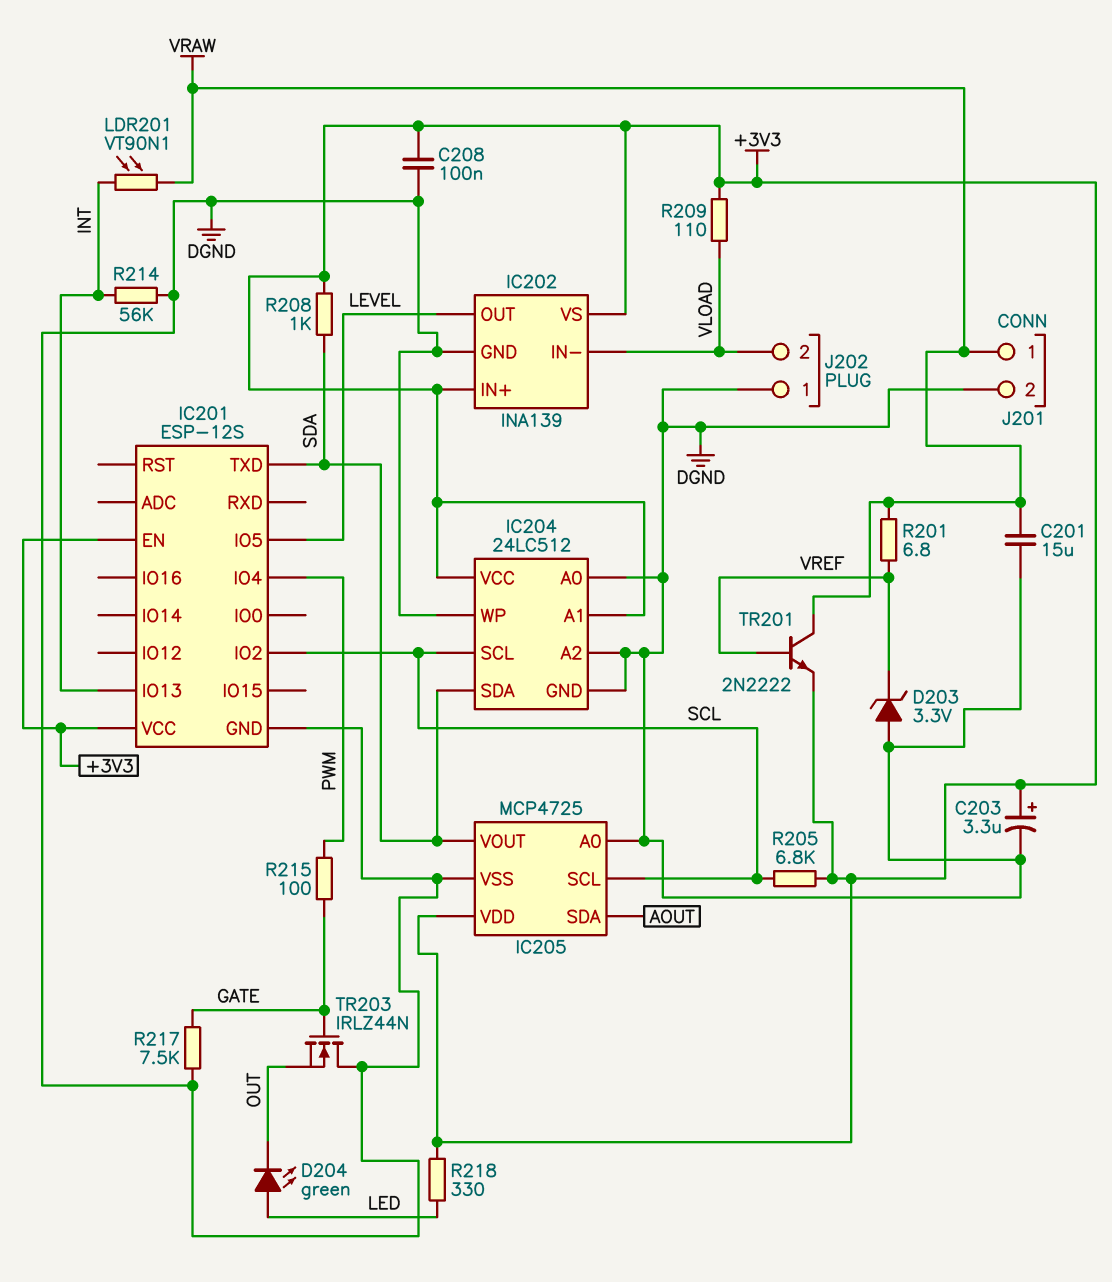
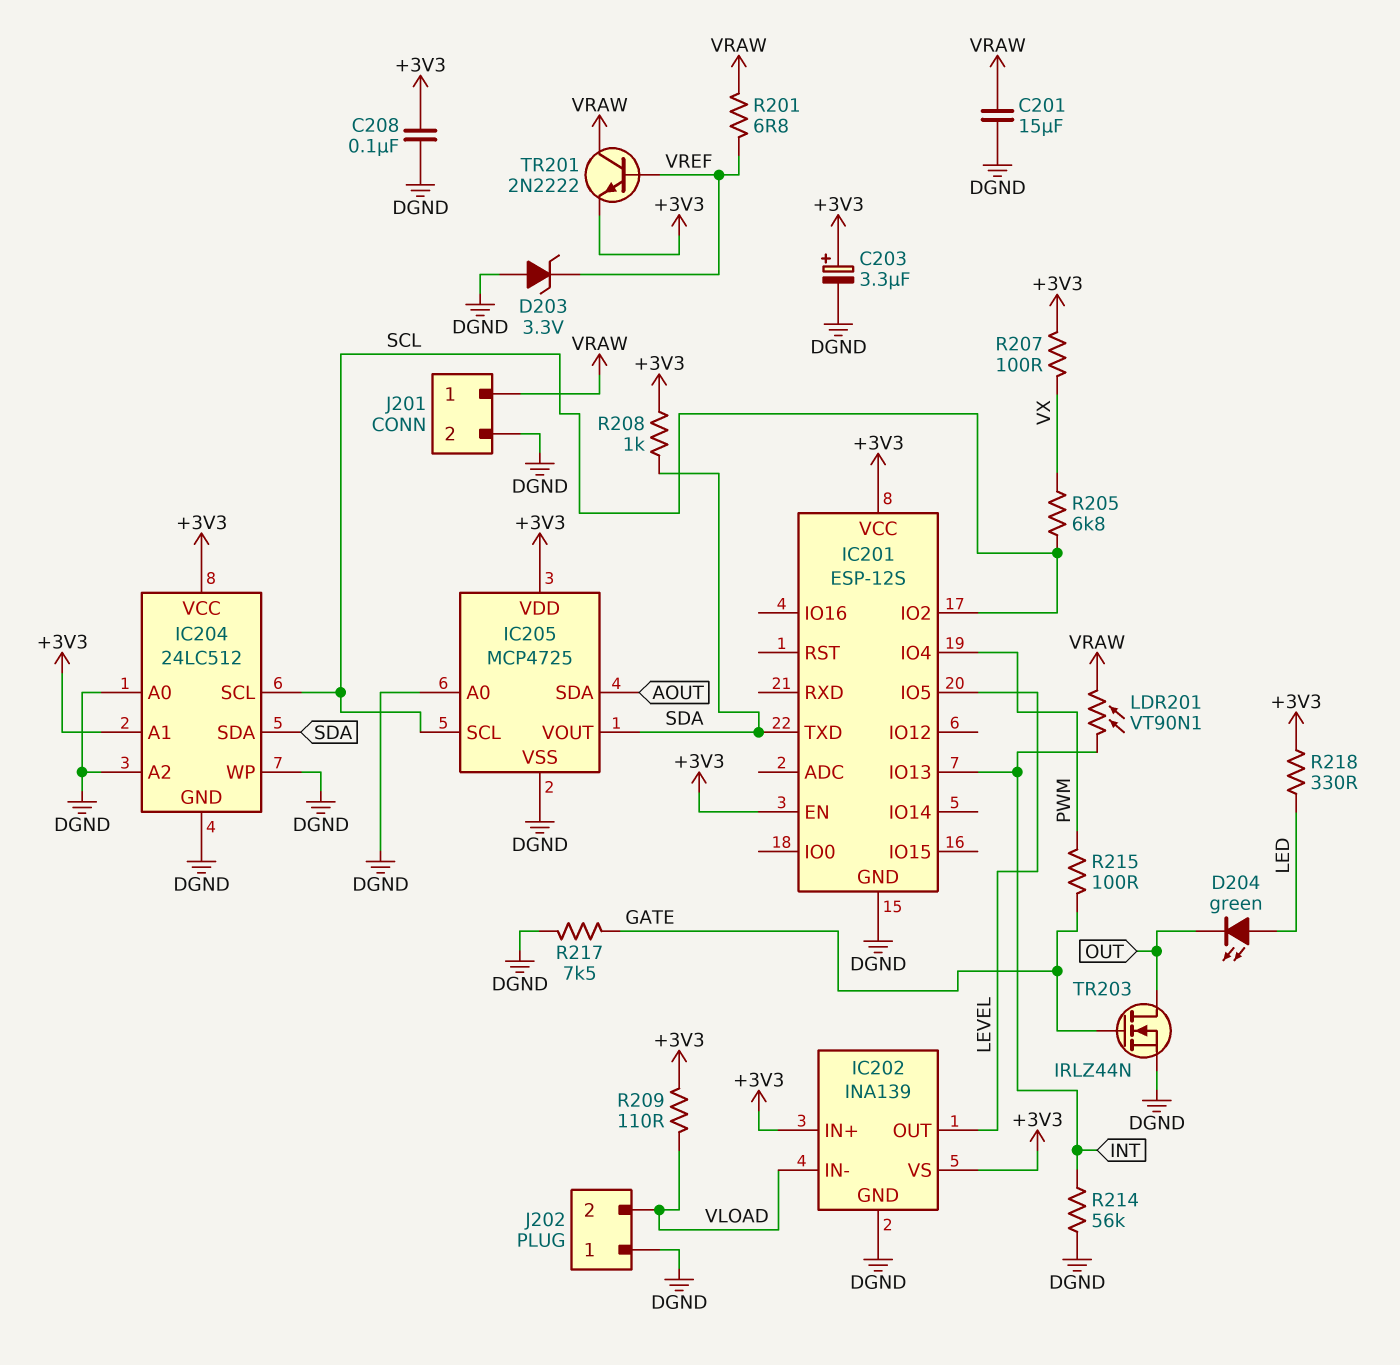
R205: 6.8k (+3V3, SCL) -> 6.8k (SCL, VX)
R207: none -> 100 (+3V3, VX)
TR203: NMOS IRLZ44N (G GATE, D DGND, S OUT) -> NMOS IRLZ44N (G GATE, D OUT, S DGND)

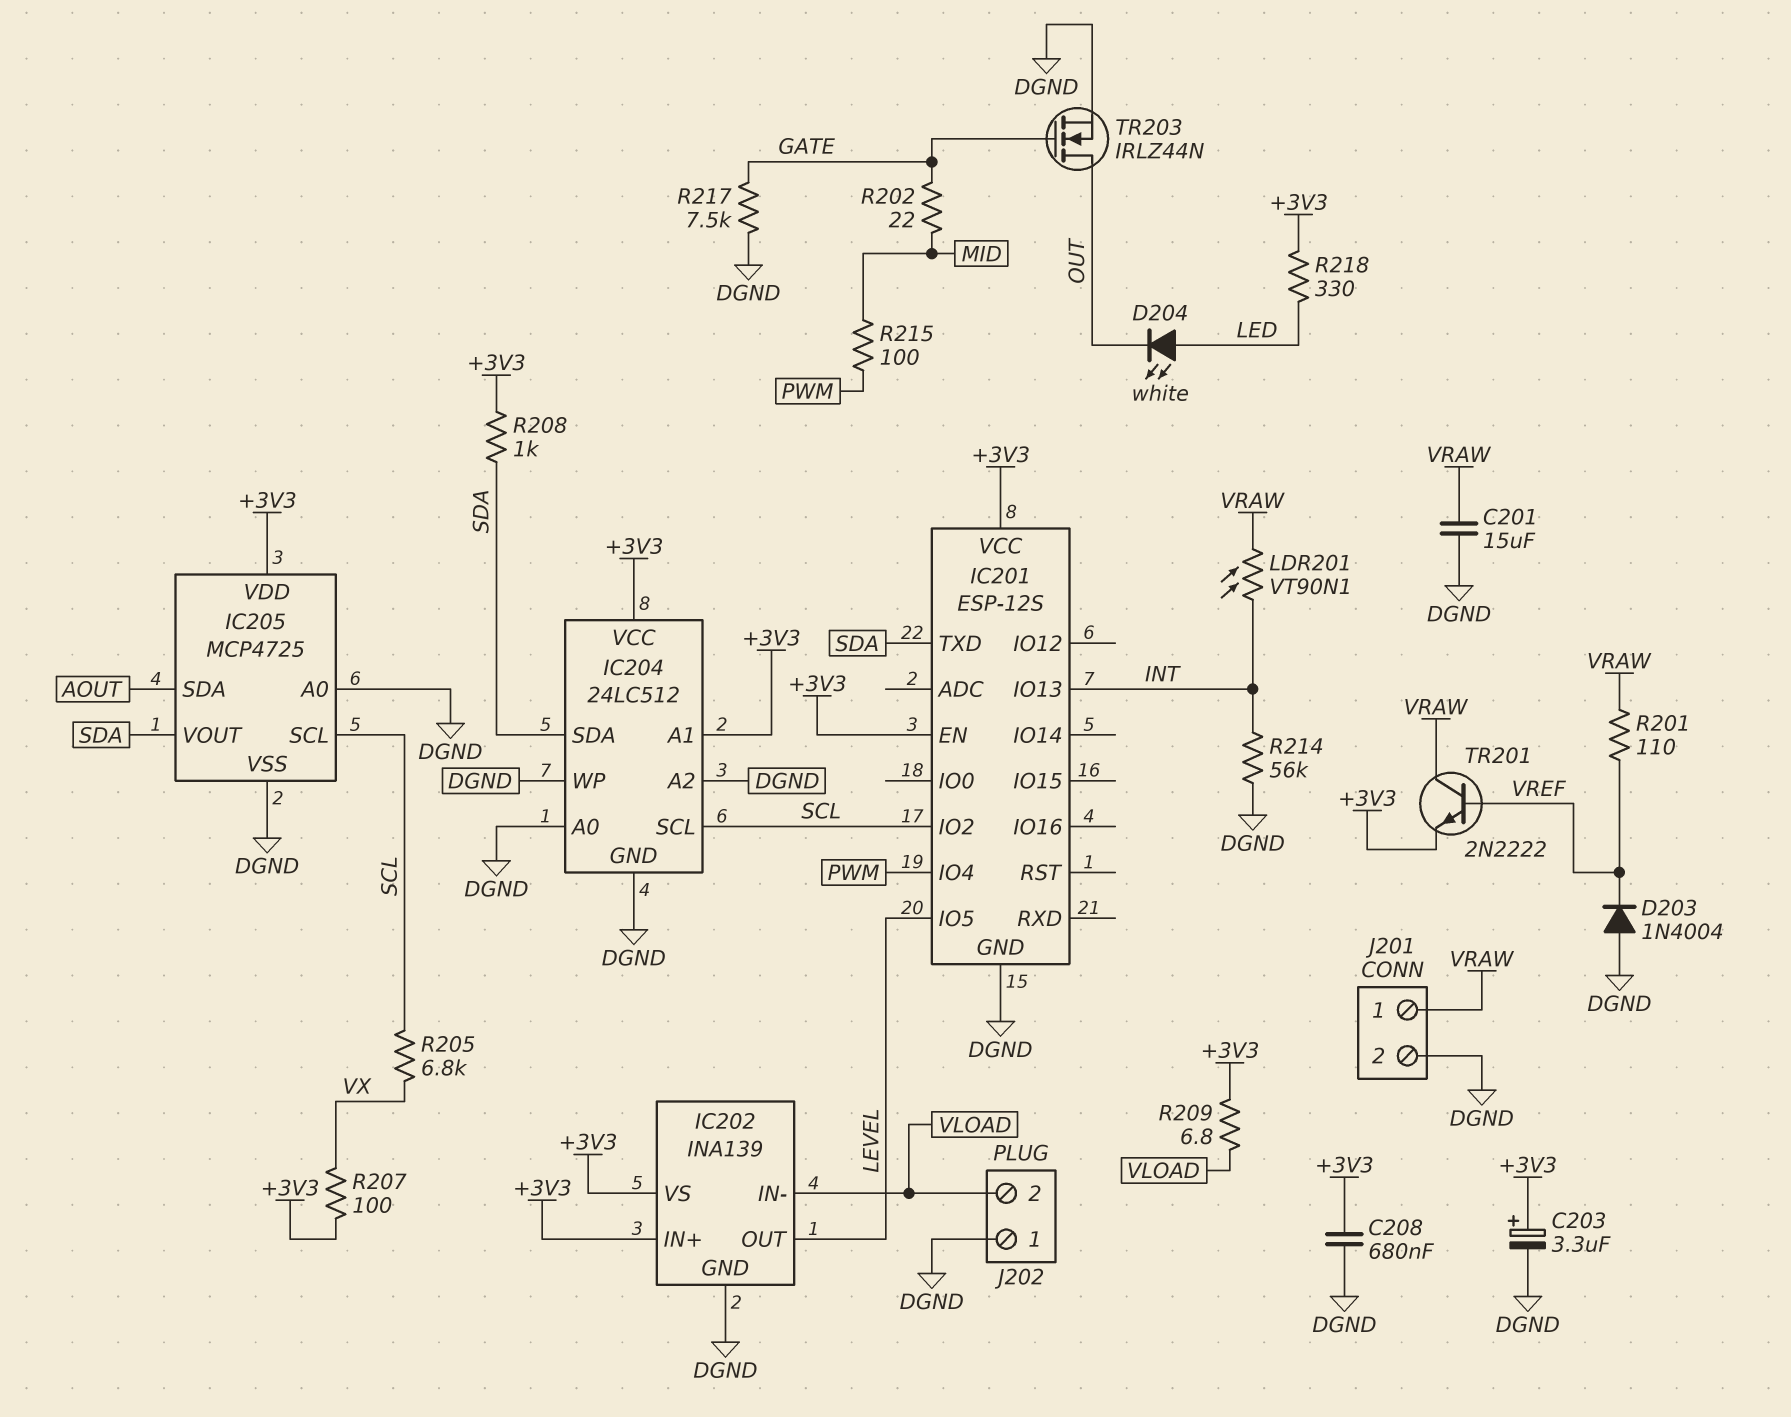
C208: 100nF (+3V3, DGND) -> 680nF (+3V3, DGND)
D203: zener 3.3V (A DGND, K VREF) -> diode 1N4004 (A DGND, K VREF)
D204: LED green (A LED, K OUT) -> LED white (A LED, K OUT)
R201: 6.8 (VRAW, VREF) -> 110 (VRAW, VREF)
R202: none -> 22 (GATE, MID)
R209: 110 (+3V3, VLOAD) -> 6.8 (+3V3, VLOAD)
R215: 100 (GATE, PWM) -> 100 (MID, PWM)

